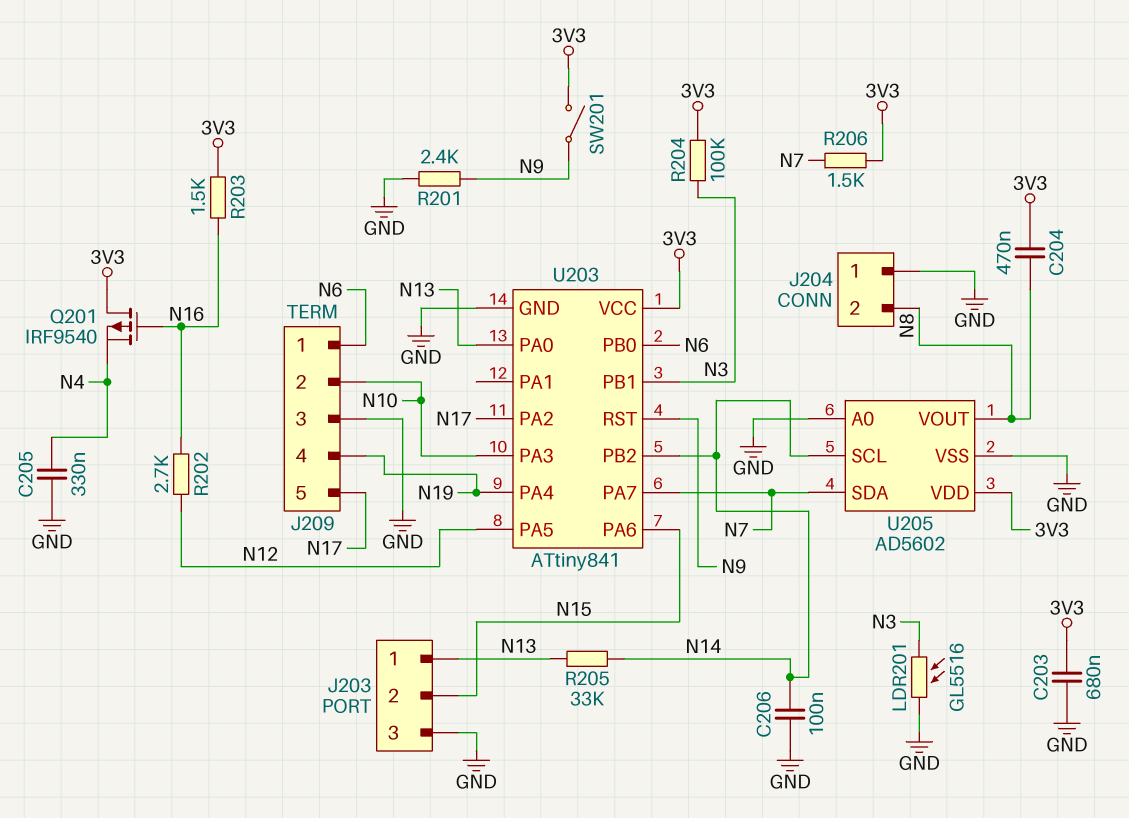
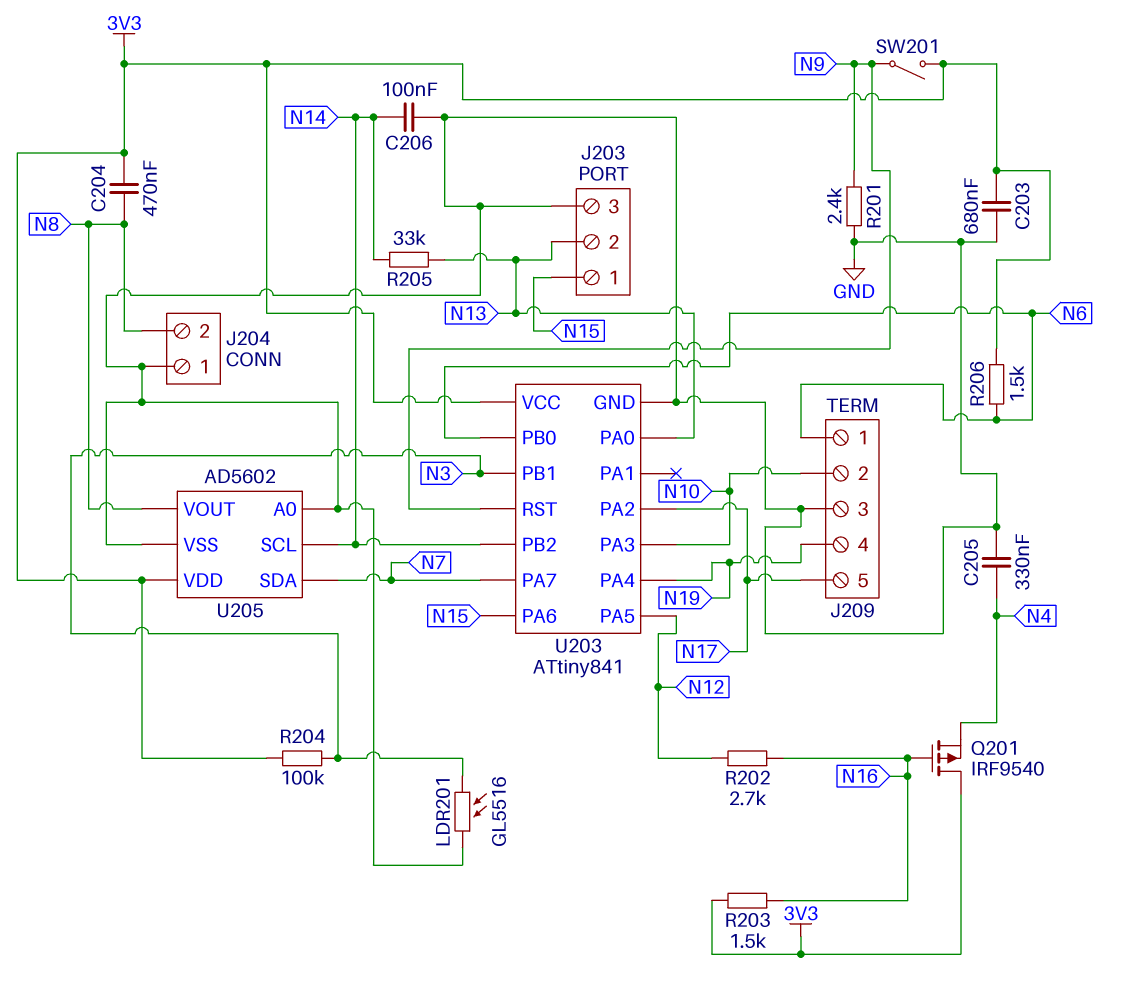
J203 pin 1: N13 -> N15
J203 pin 2: N15 -> N13
R206: 1.5k (3V3, N7) -> 1.5k (3V3, N6)

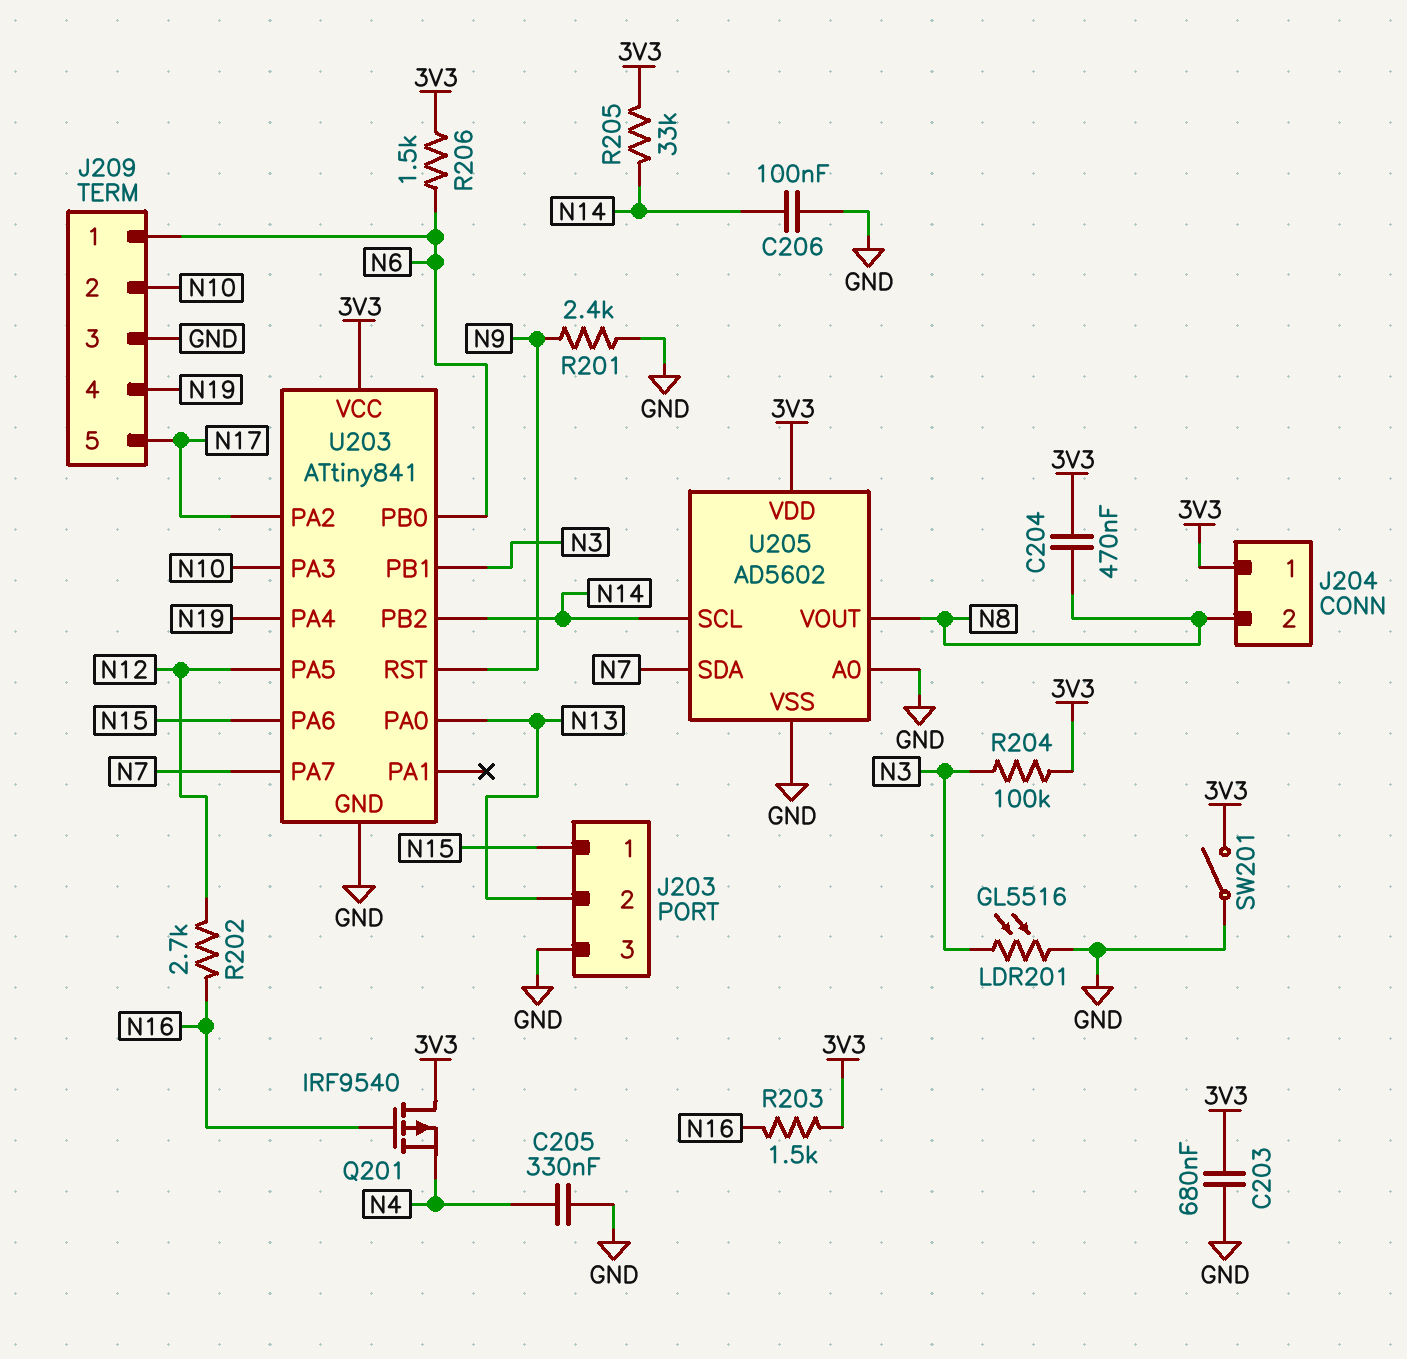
J204 pin 1: GND -> 3V3
R205: 33k (N13, N14) -> 33k (3V3, N14)
SW201: switch (3V3, N9) -> switch (3V3, GND)

